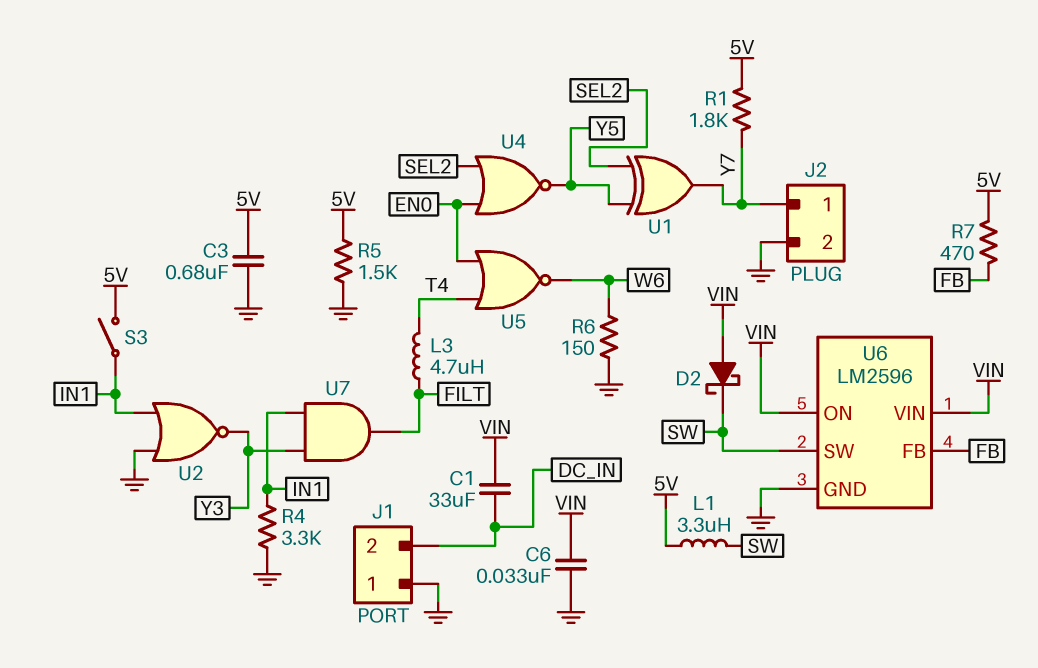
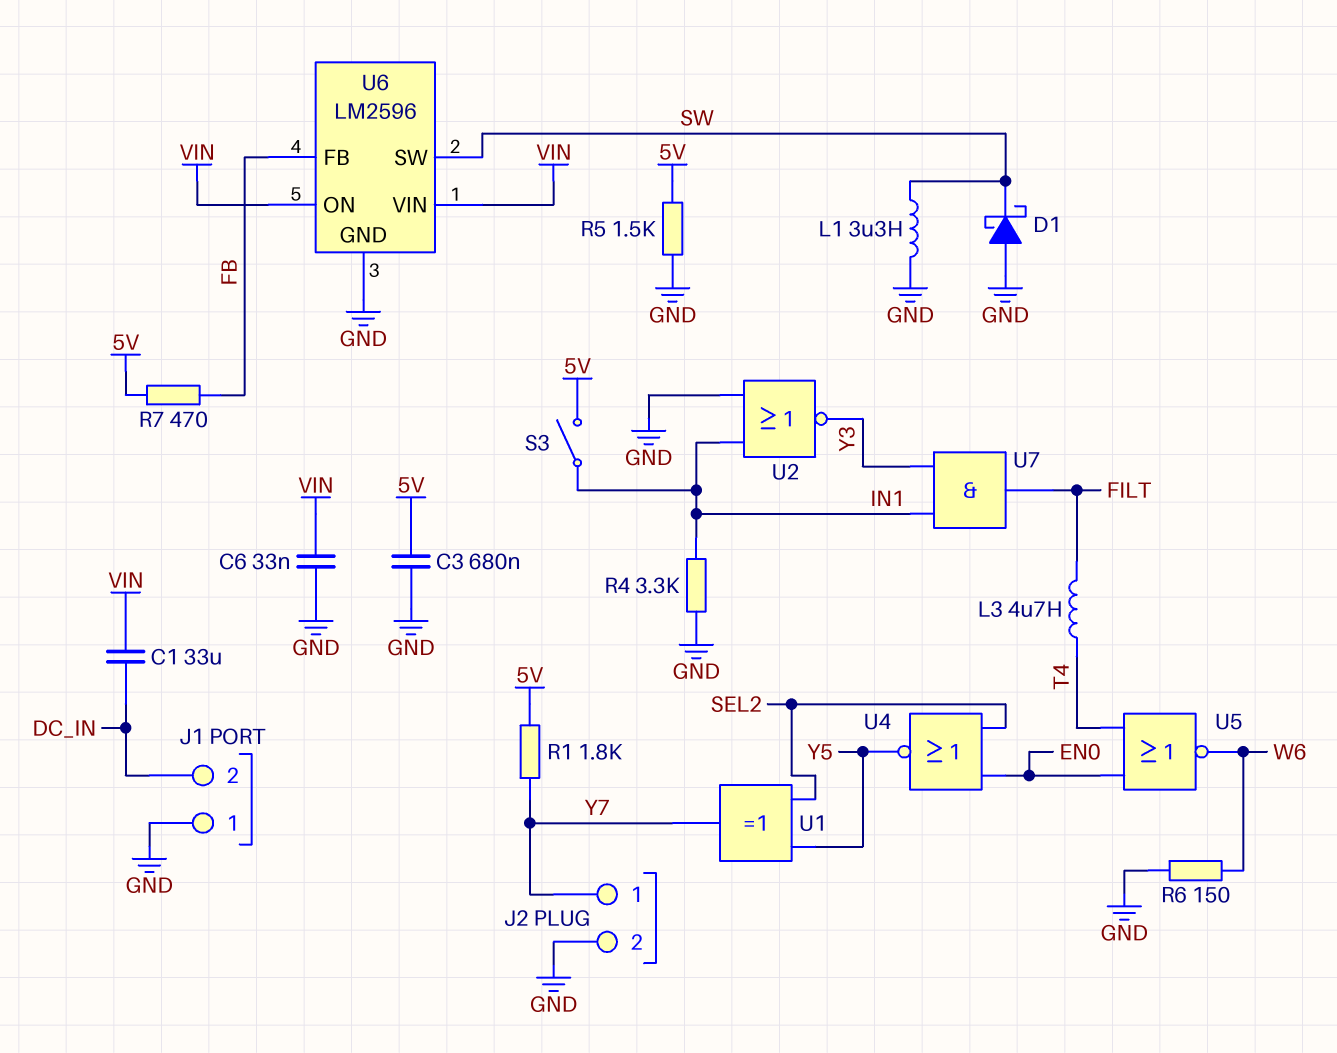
D1: none -> schottky (A GND, K SW)
D2: schottky (A VIN, K SW) -> none
L1: 3.3uH (5V, SW) -> 3.3uH (GND, SW)

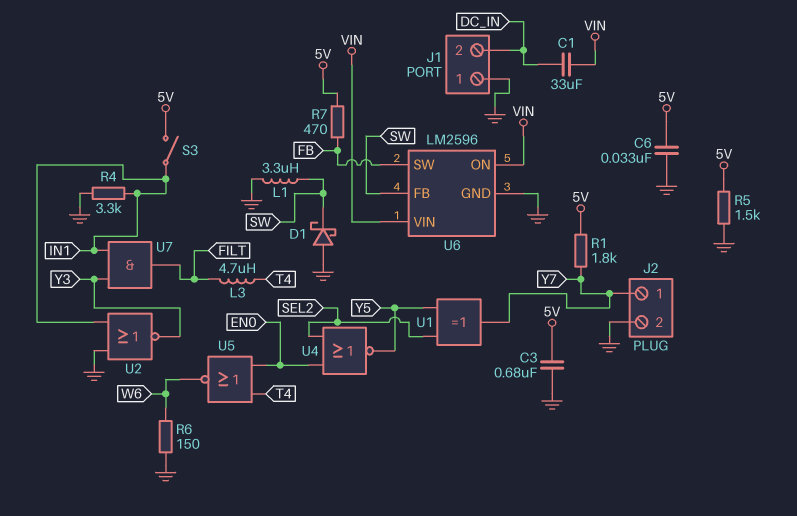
C6: 33nF (GND, VIN) -> 33nF (5V, GND)
U6 pin FB: FB -> SW
U6 pin SW: SW -> FB

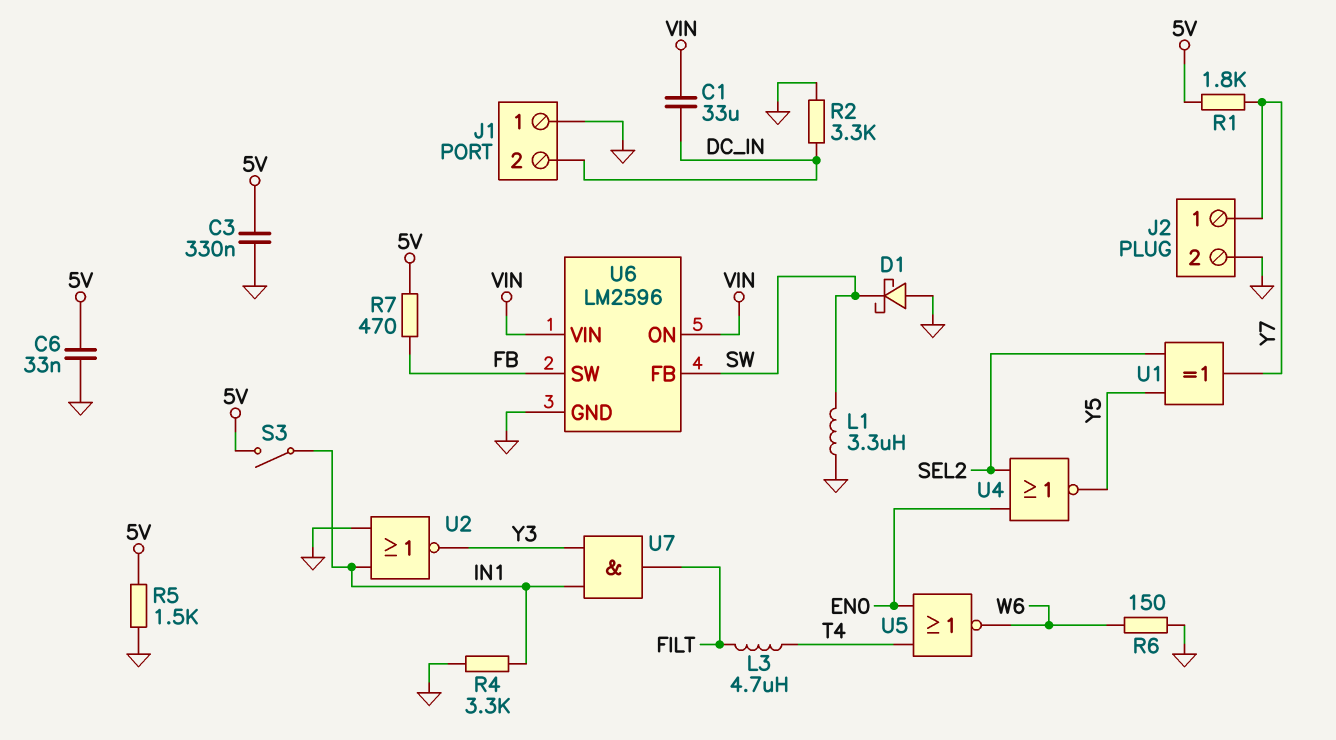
C3: 680nF (5V, GND) -> 330nF (5V, GND)
R2: none -> 3.3k (DC_IN, GND)

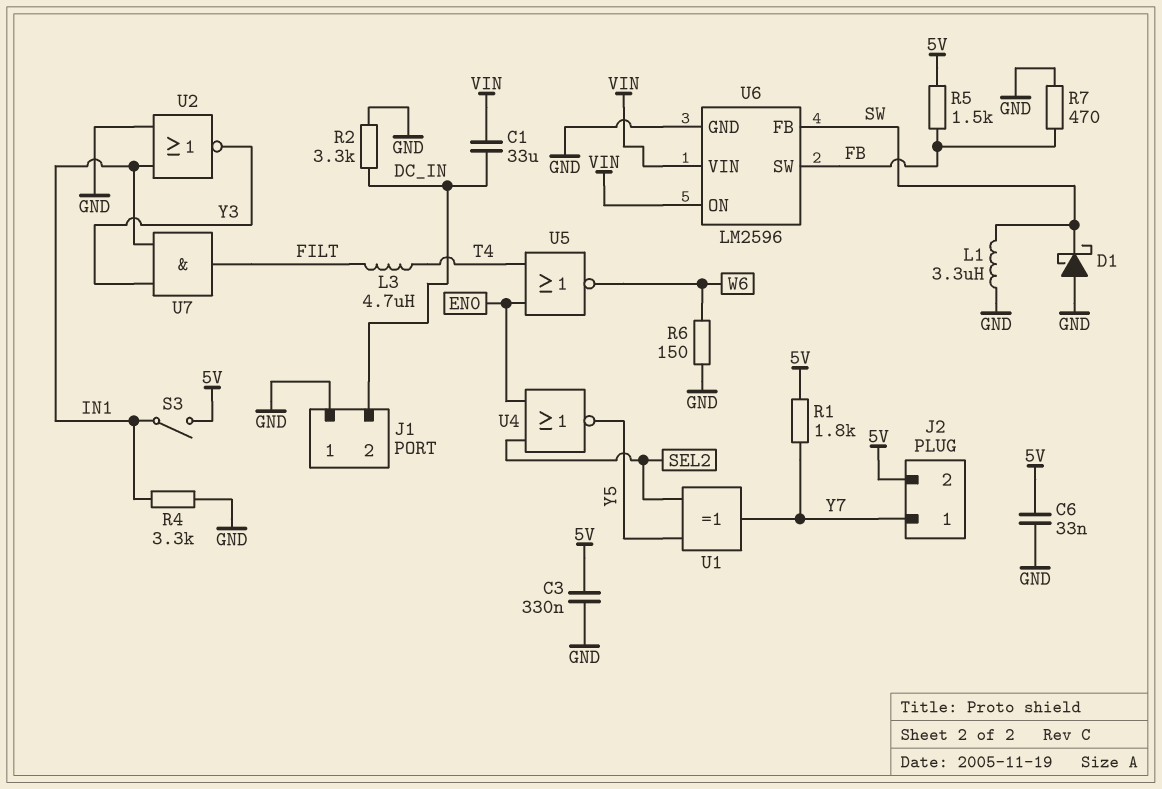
J2 pin 2: GND -> 5V
R5: 1.5k (5V, GND) -> 1.5k (5V, FB)
R7: 470 (5V, FB) -> 470 (FB, GND)

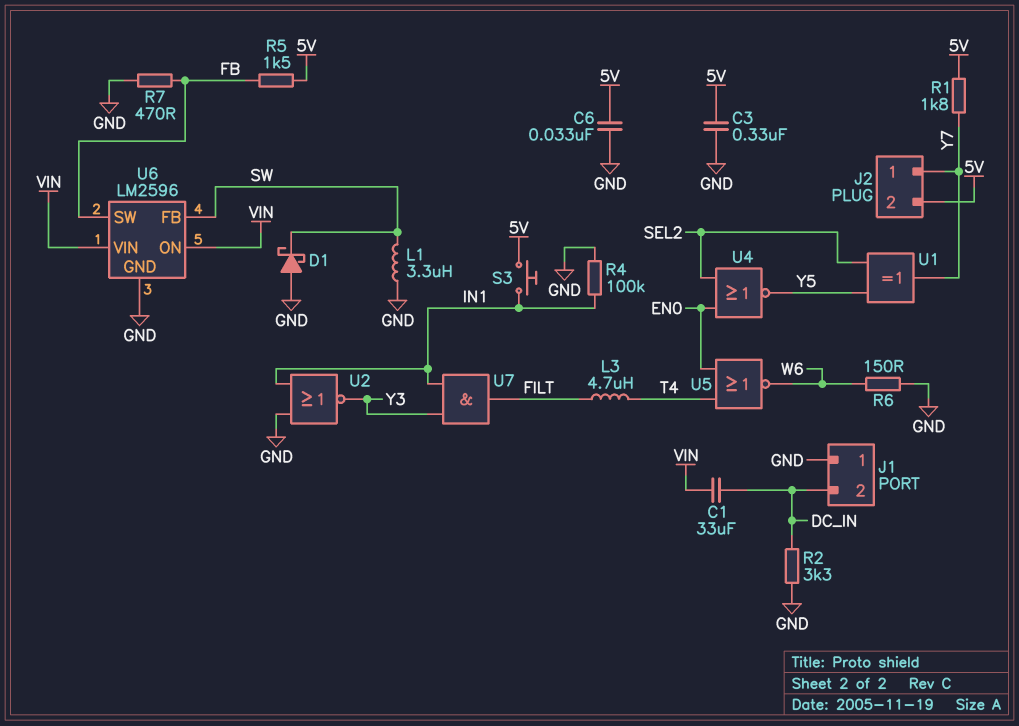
R4: 3.3k (GND, IN1) -> 100k (GND, IN1)
S3: switch (5V, IN1) -> button (5V, IN1)

